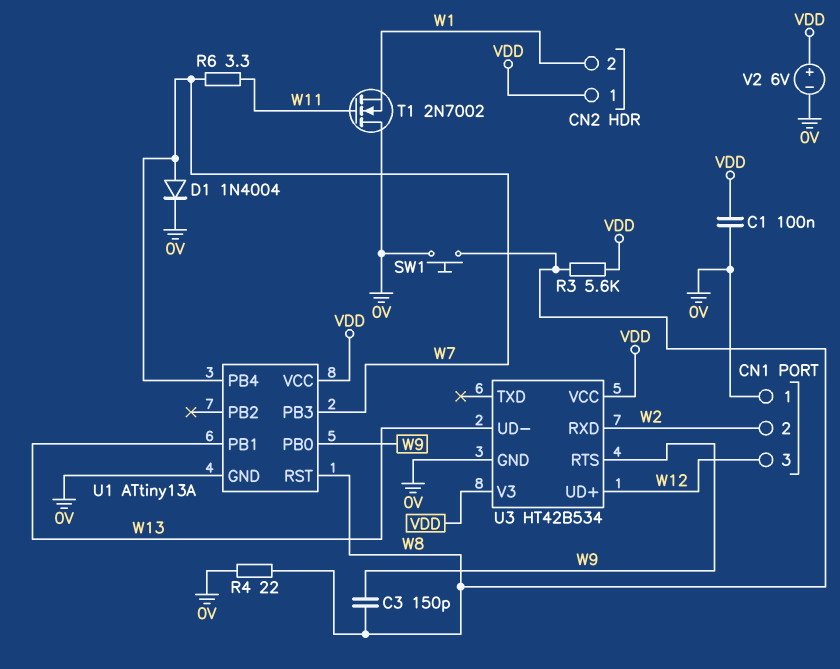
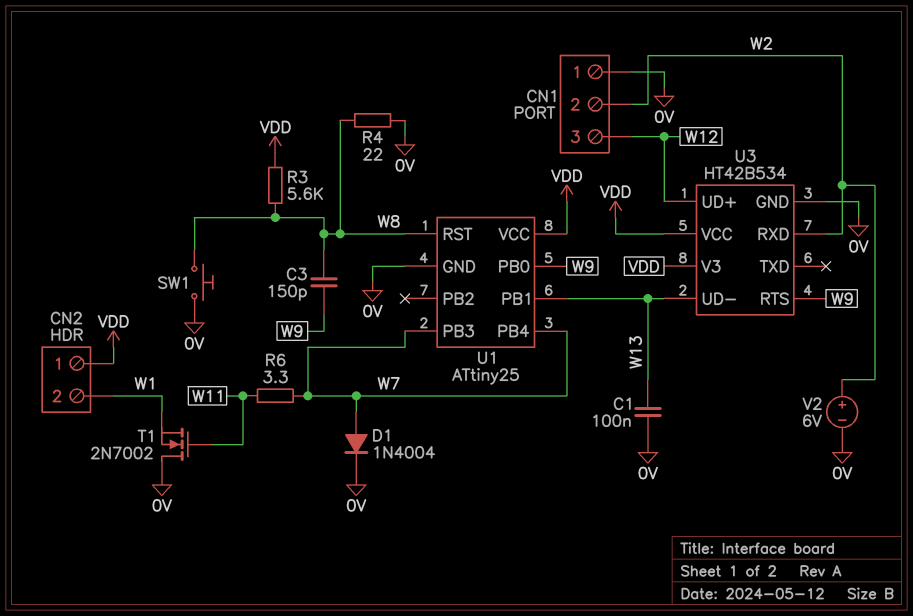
C1: 100nF (0V, VDD) -> 100nF (0V, W13)
U1: ATtiny13A -> ATtiny25
V2: 6V (plus VDD, minus 0V) -> 6V (plus W2, minus 0V)

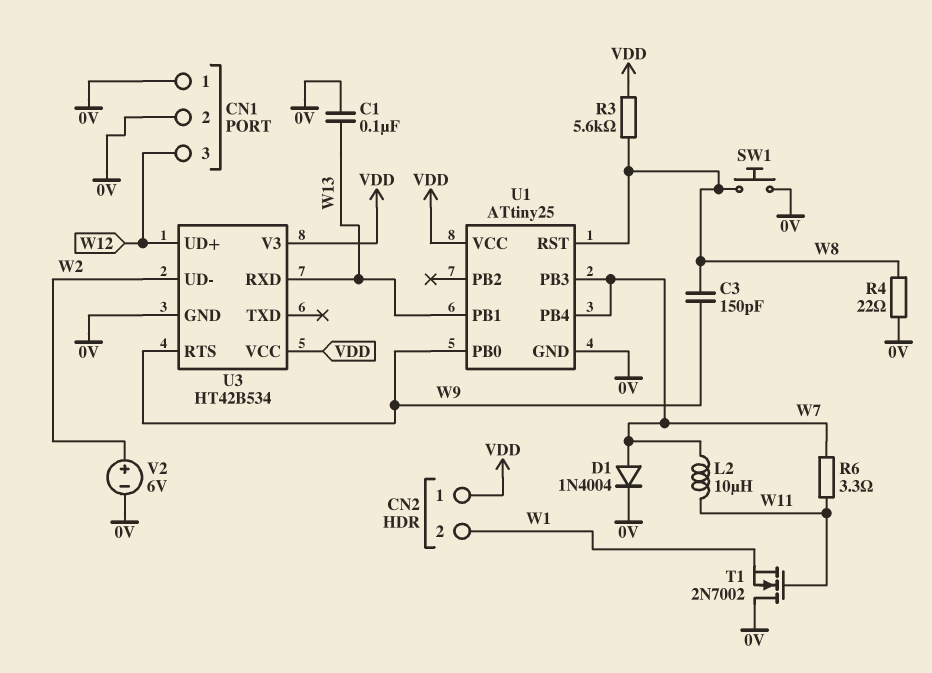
CN1 pin 2: W2 -> 0V
L2: none -> 10uH (W7, W11)
U3 pin RXD: W2 -> W13
U3 pin UD-: W13 -> W2

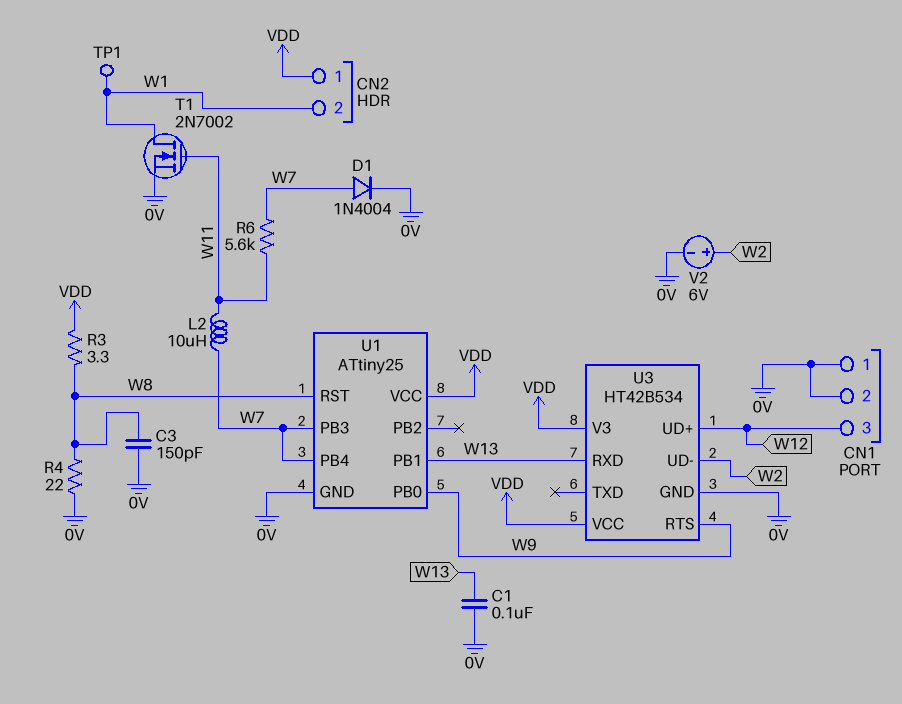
C3: 150pF (W8, W9) -> 150pF (0V, W8)
R3: 5.6k (VDD, W8) -> 3.3 (VDD, W8)
R6: 3.3 (W7, W11) -> 5.6k (W7, W11)
SW1: button (0V, W8) -> none
T1: NMOS 2N7002 (G W11, D 0V, S W1) -> NMOS 2N7002 (G W11, D W1, S 0V)
TP1: none -> test point (W1)

